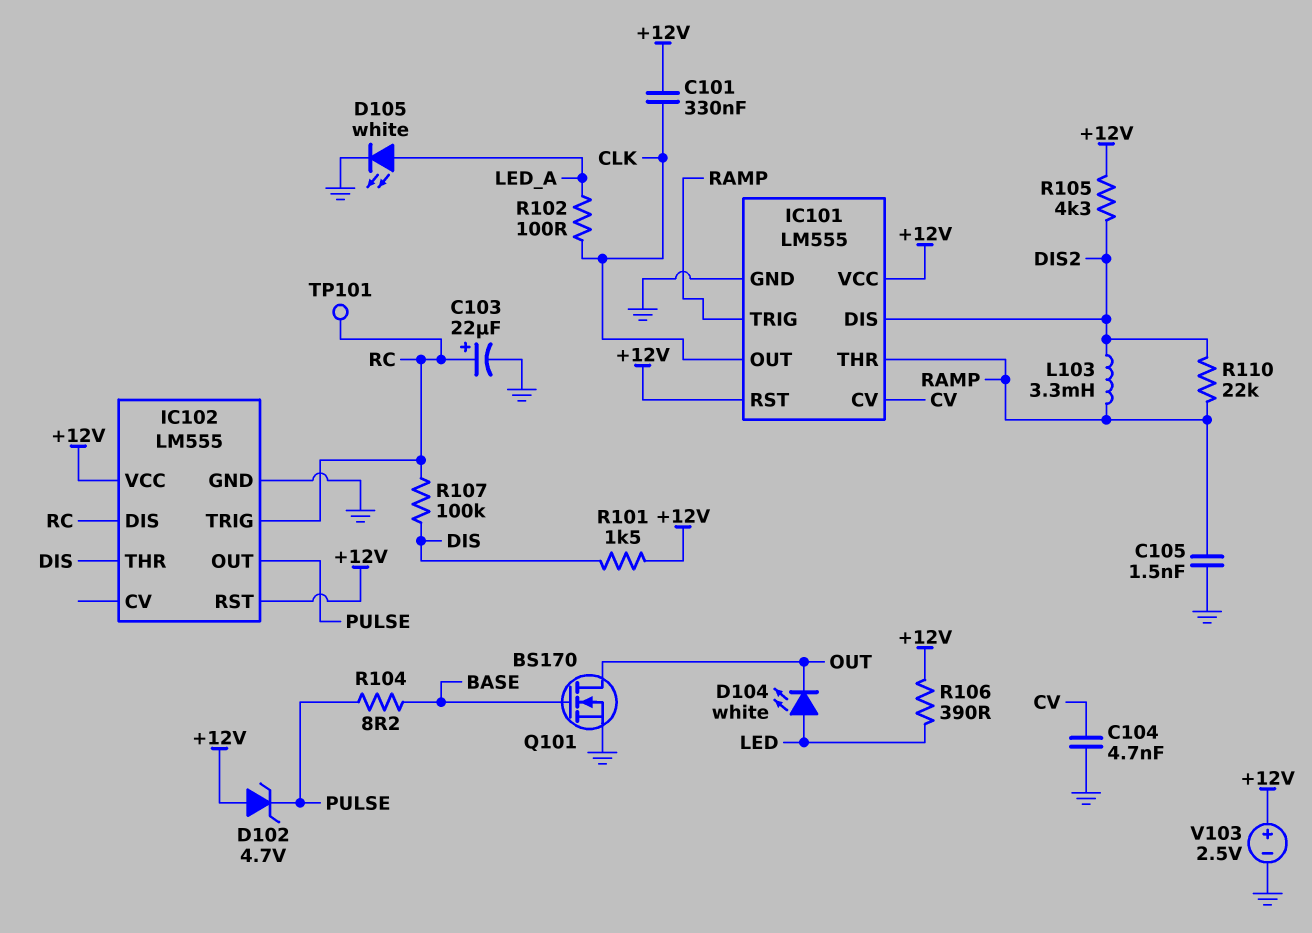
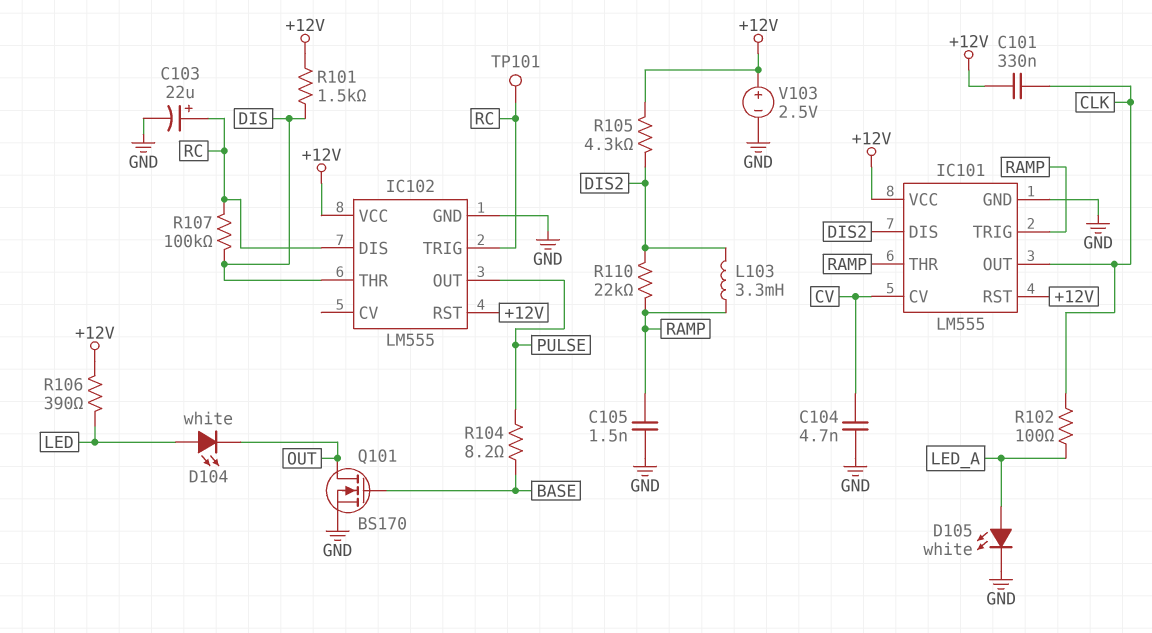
D102: zener 4.7V (A +12V, K PULSE) -> none

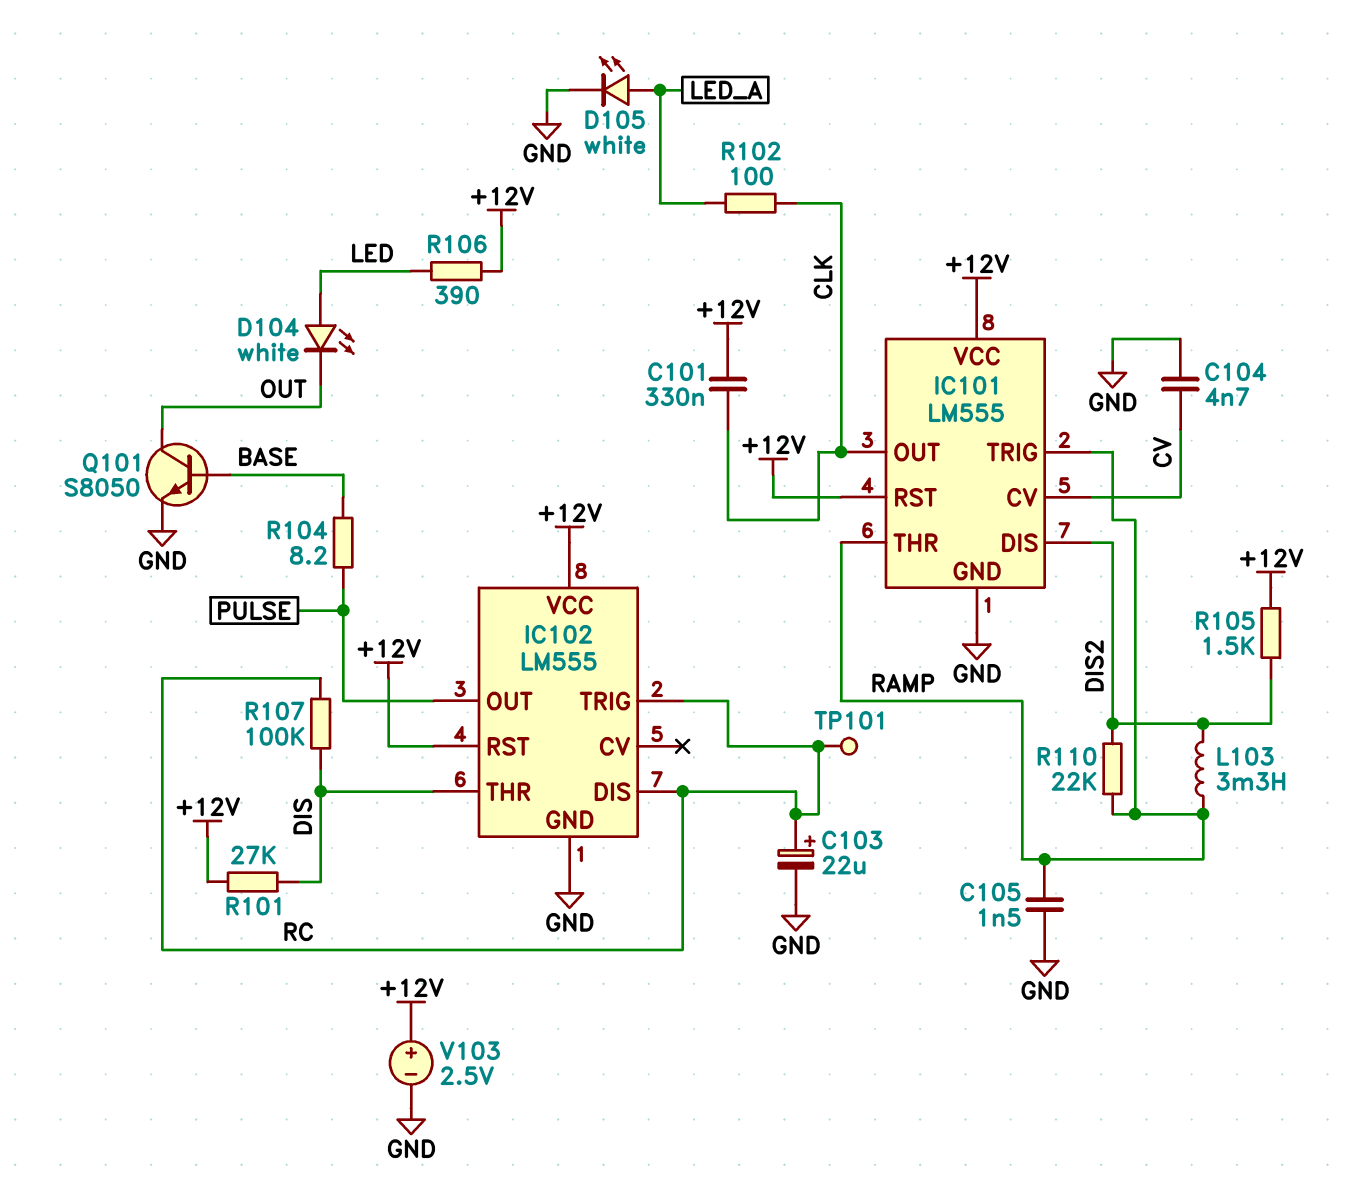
Q101: NMOS BS170 (G BASE, D OUT, S GND) -> NPN S8050 (B BASE, C OUT, E GND)
R101: 1.5k (+12V, DIS) -> 27k (+12V, DIS)
R105: 4.3k (+12V, DIS2) -> 1.5k (+12V, DIS2)

